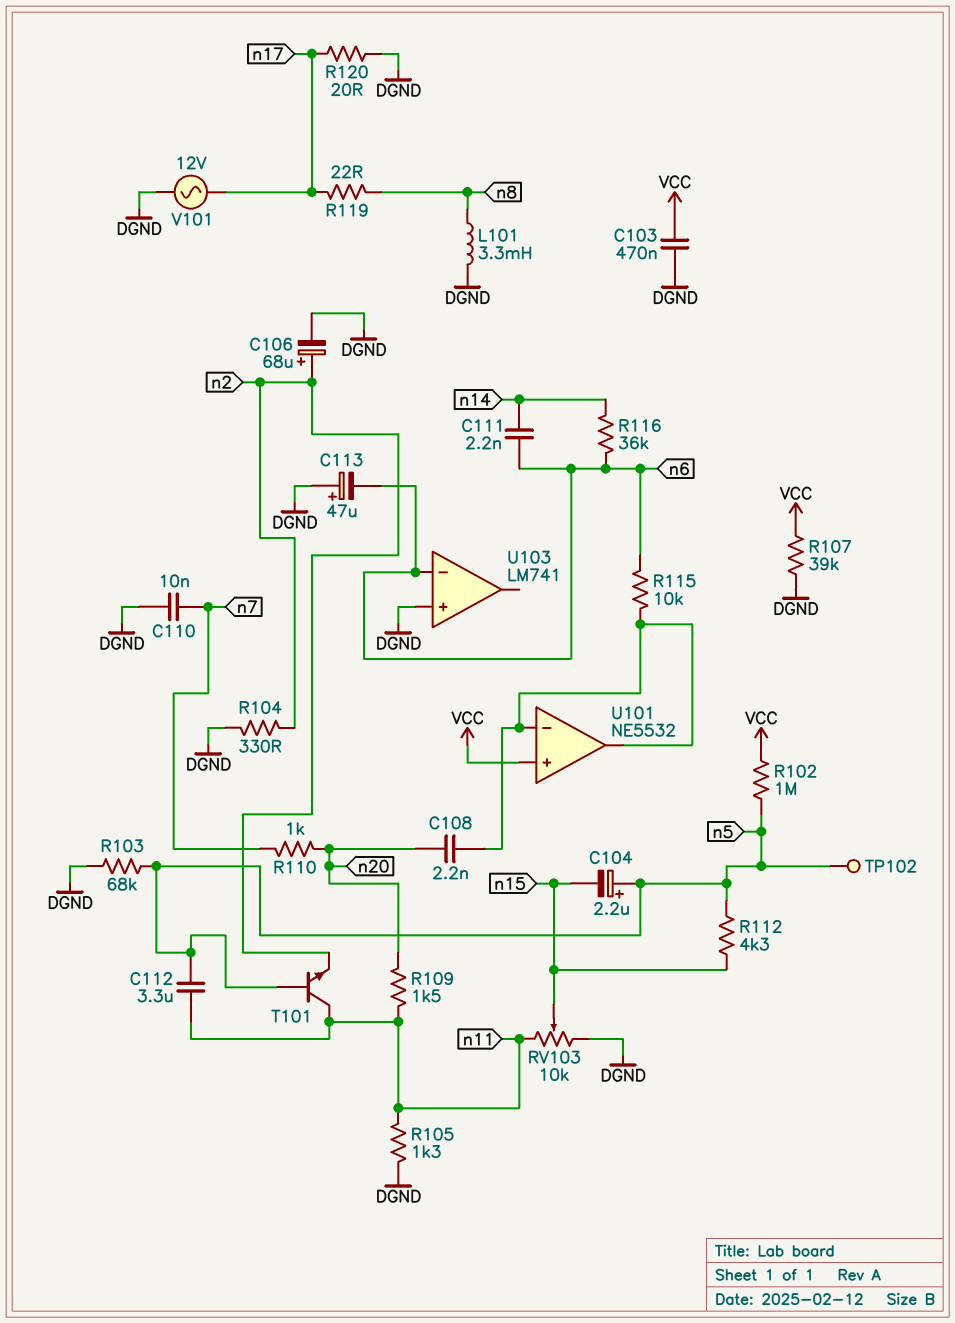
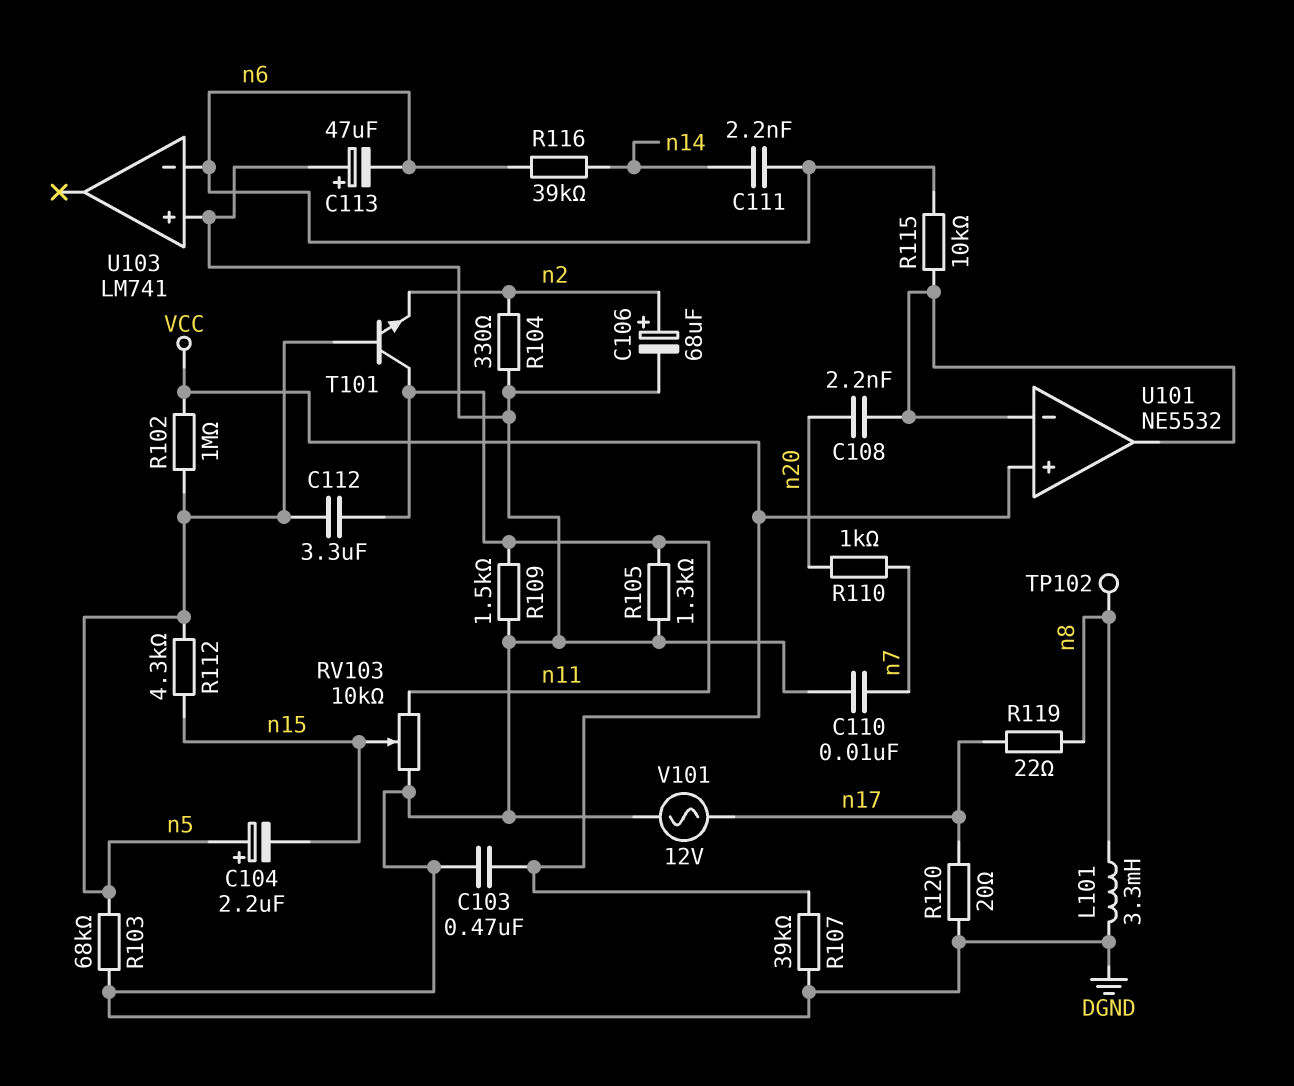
R109: 1.5k (n11, n20) -> 1.5k (DGND, n11)
R116: 36k (n6, n14) -> 39k (n6, n14)
TP102: test point (n5) -> test point (n8)

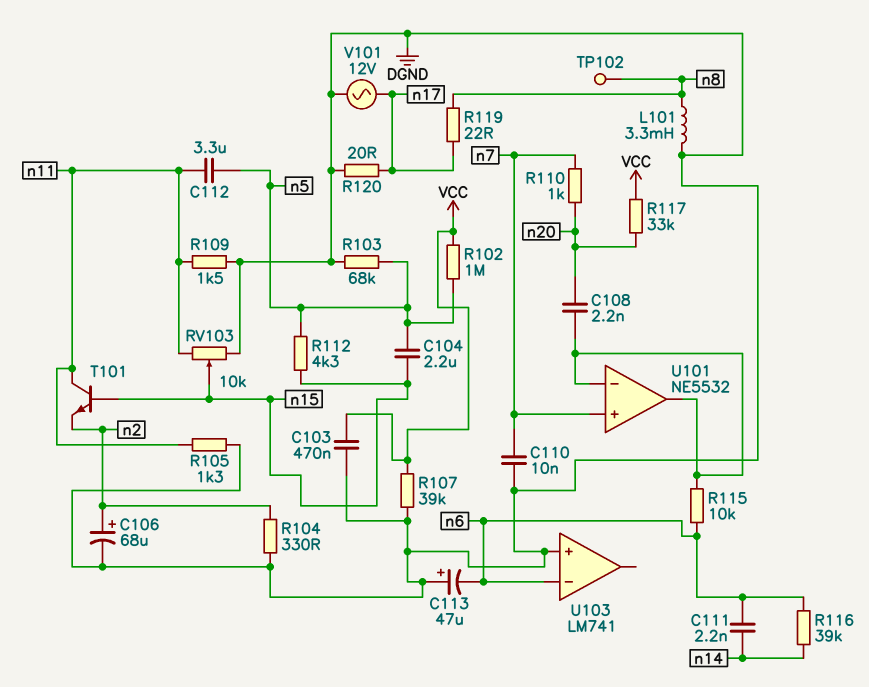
C104: 2.2uF (plus n5, minus n15) -> 2.2uF (n5, n15)
R117: none -> 33k (VCC, n20)
T101: NPN (B n5, C n11, E n2) -> NPN (B n15, C n11, E n2)
U101 pin in+: VCC -> n7

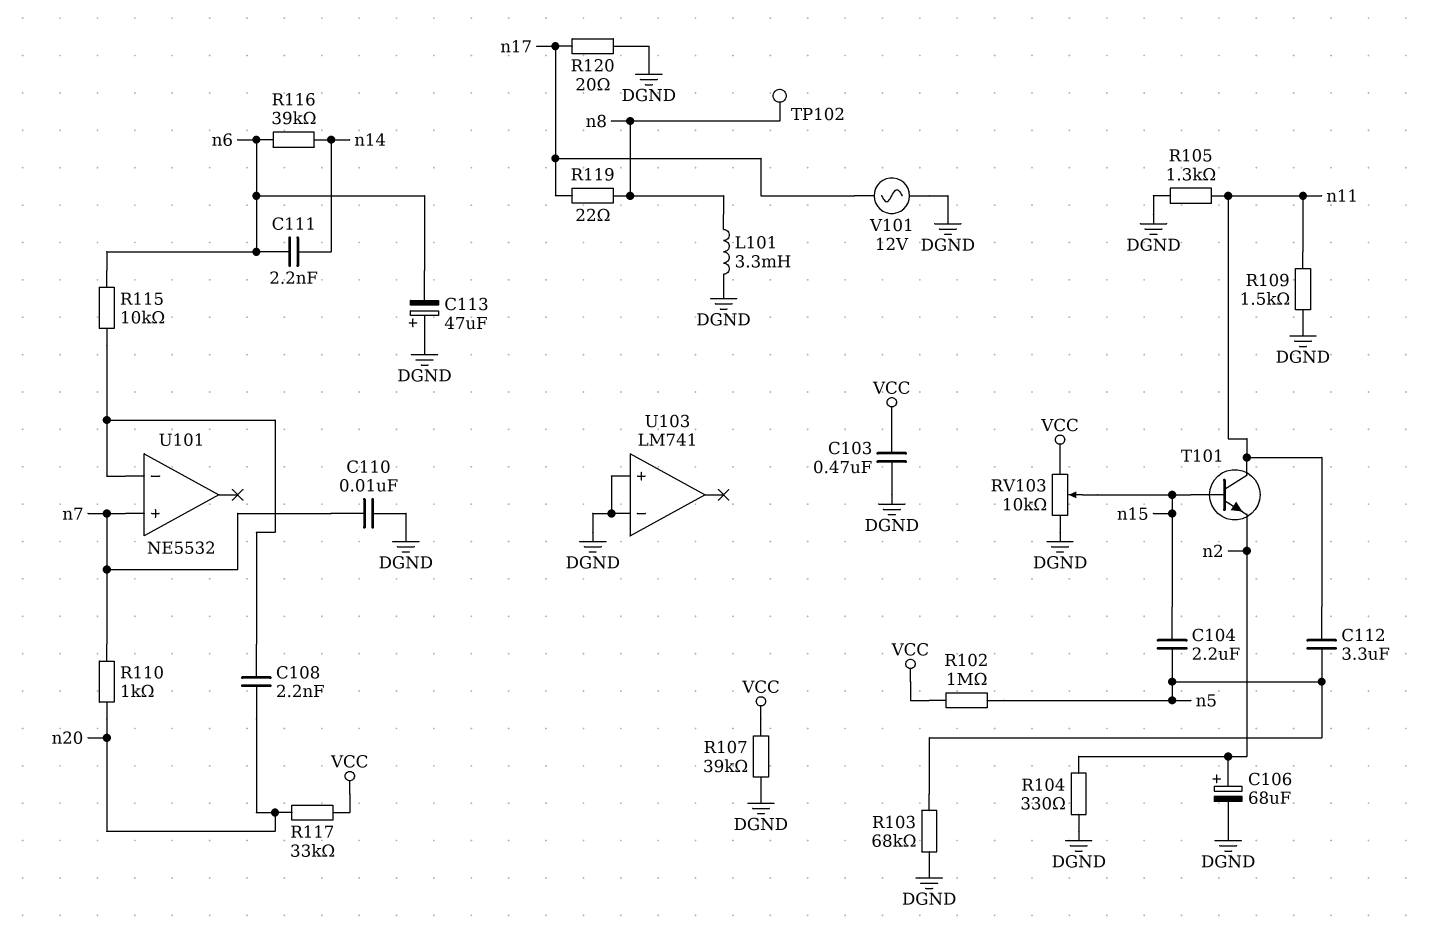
R112: 4.3k (n5, n15) -> none
RV103: 10k (DGND, n11, wiper n15) -> 10k (DGND, VCC, wiper n15)
U101 pin out: U101/in- -> none
U103 pin in-: n6 -> DGND

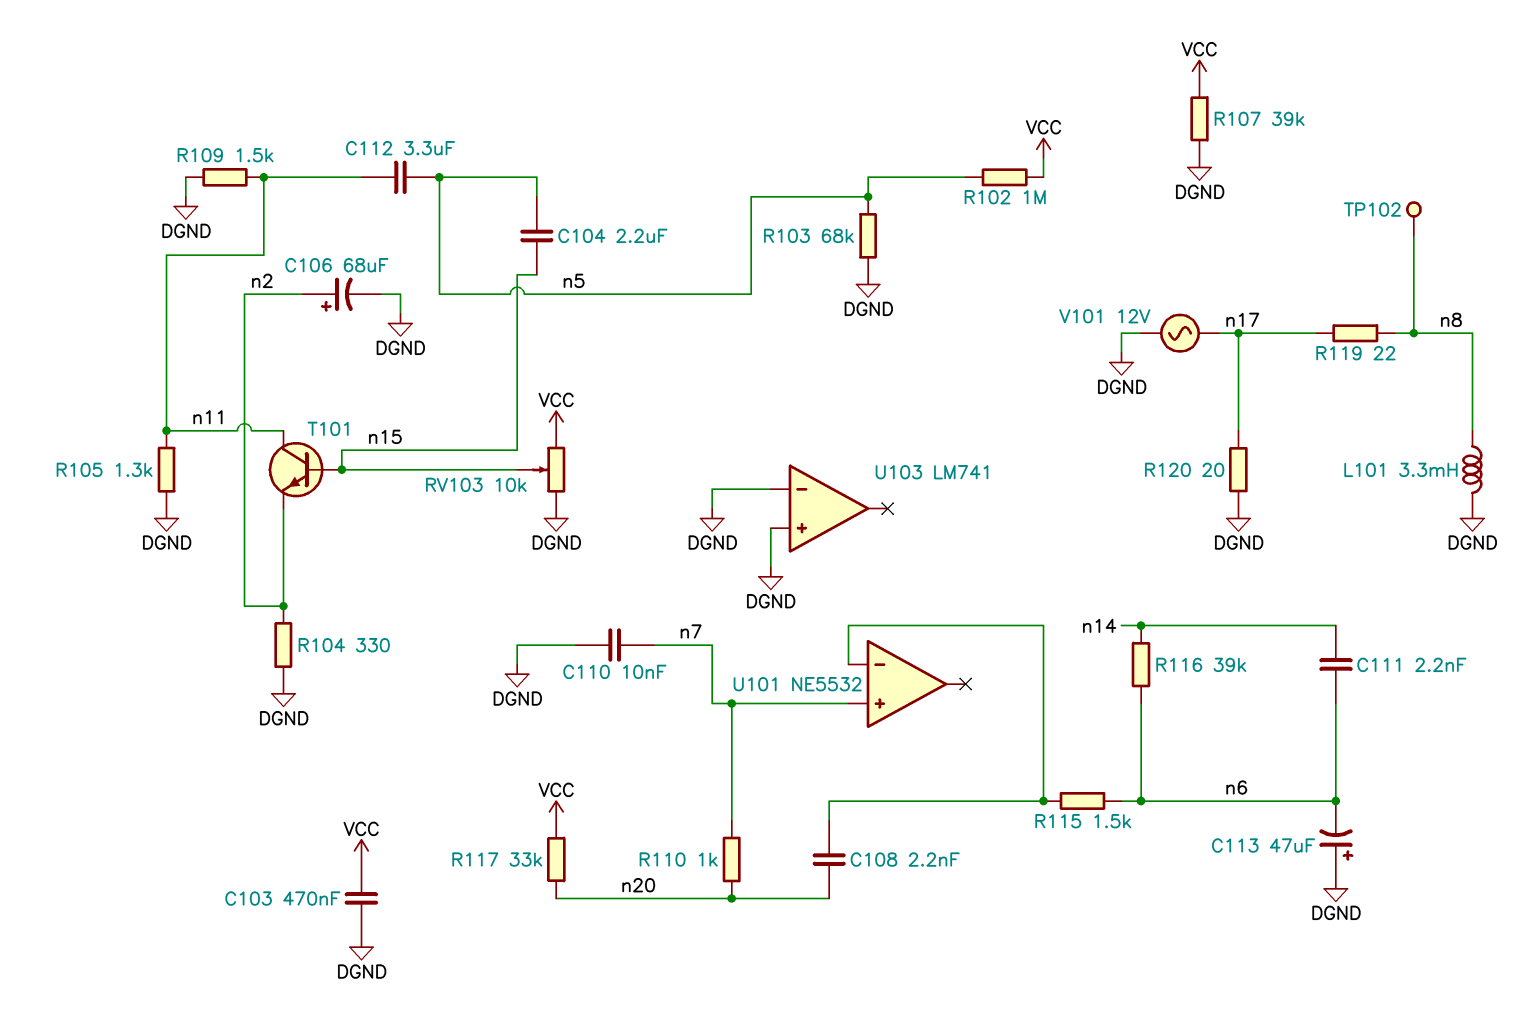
R115: 10k (U101/in-, n6) -> 1.5k (U101/in-, n6)

